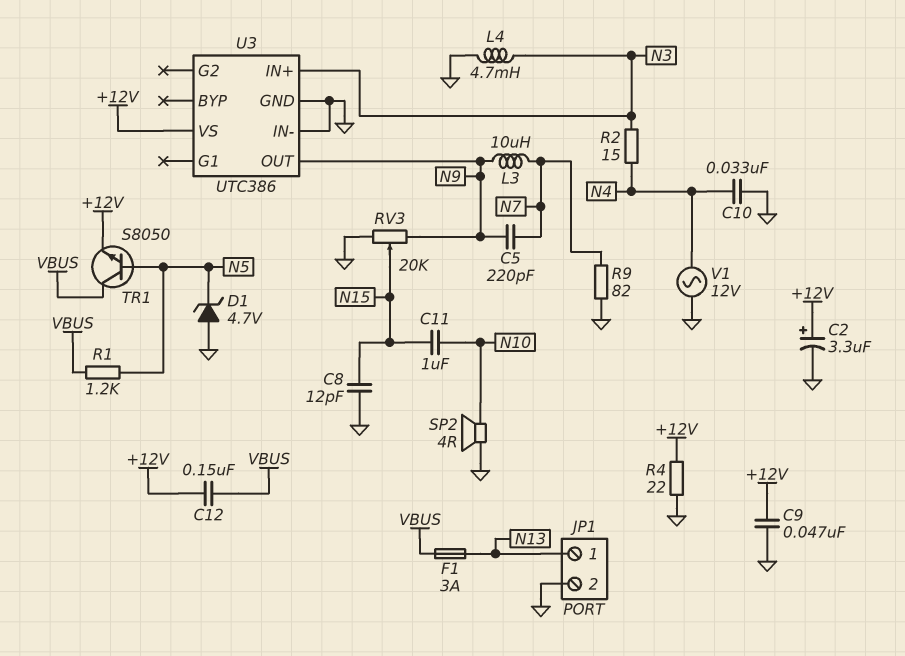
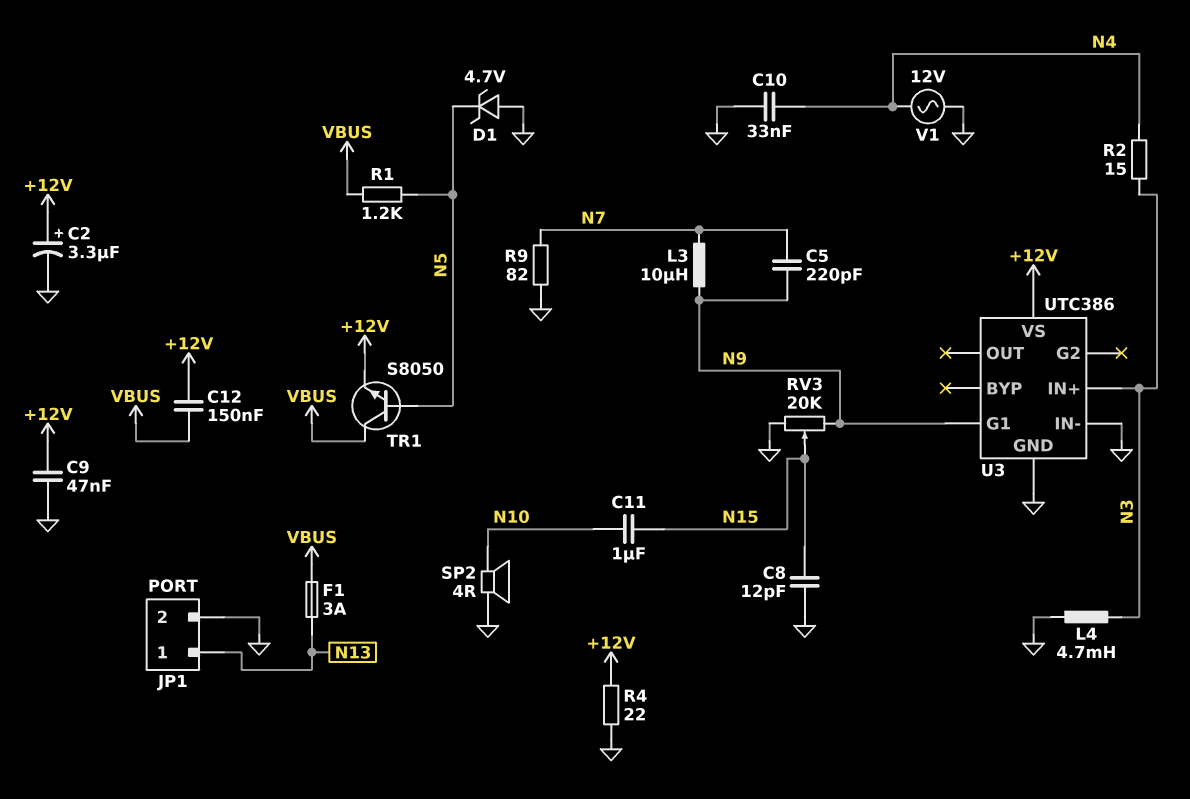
U3 pin G1: none -> N9
U3 pin OUT: N9 -> none

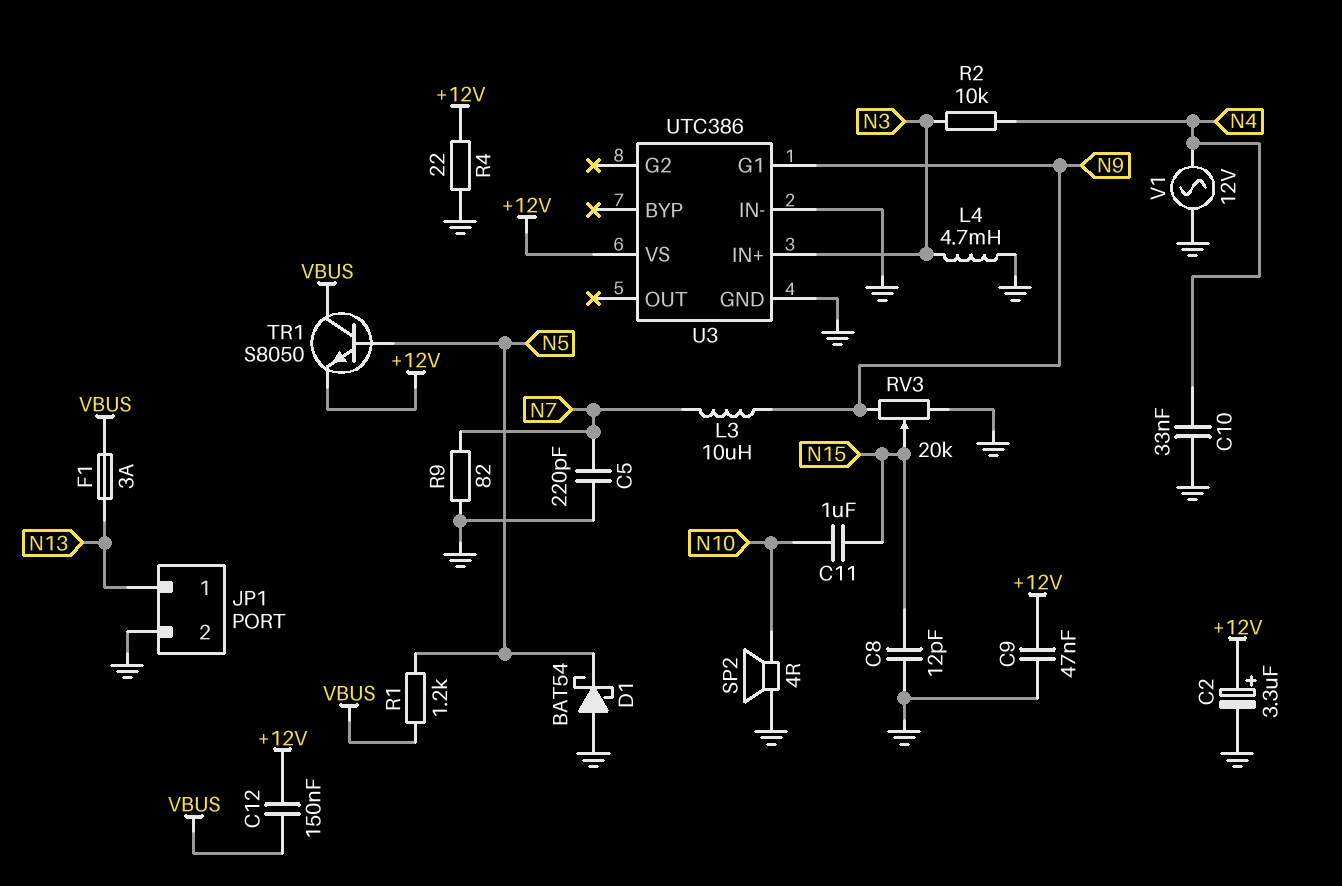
C5: 220pF (N7, N9) -> 220pF (GND, N7)
D1: zener 4.7V (A GND, K N5) -> schottky BAT54 (A GND, K N5)
R2: 15 (N3, N4) -> 10k (N3, N4)

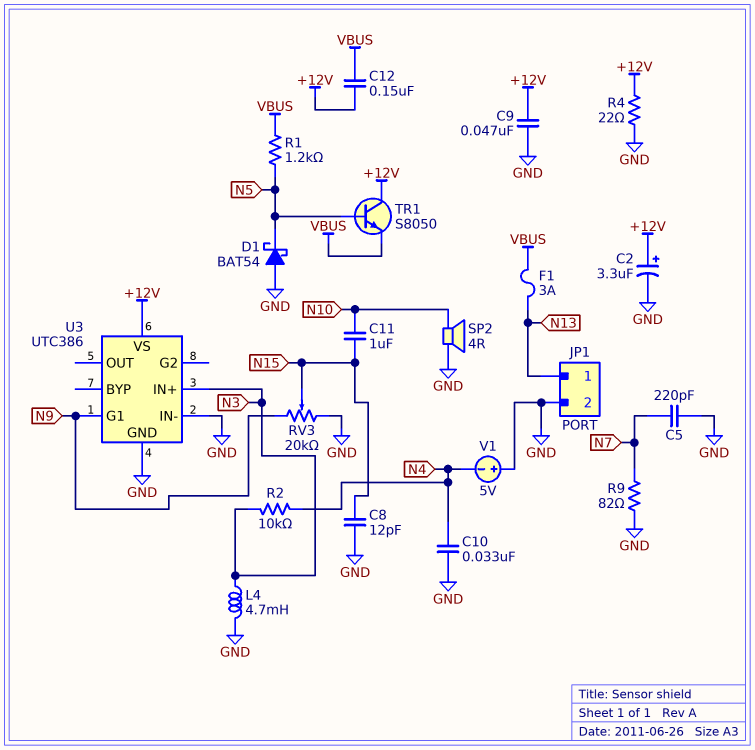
L3: 10uH (N7, N9) -> none
TR1: NPN S8050 (B N5, C VBUS, E +12V) -> NPN S8050 (B N5, C +12V, E VBUS)
V1: AC 12V (GND, N4) -> 5V (plus GND, minus N4)

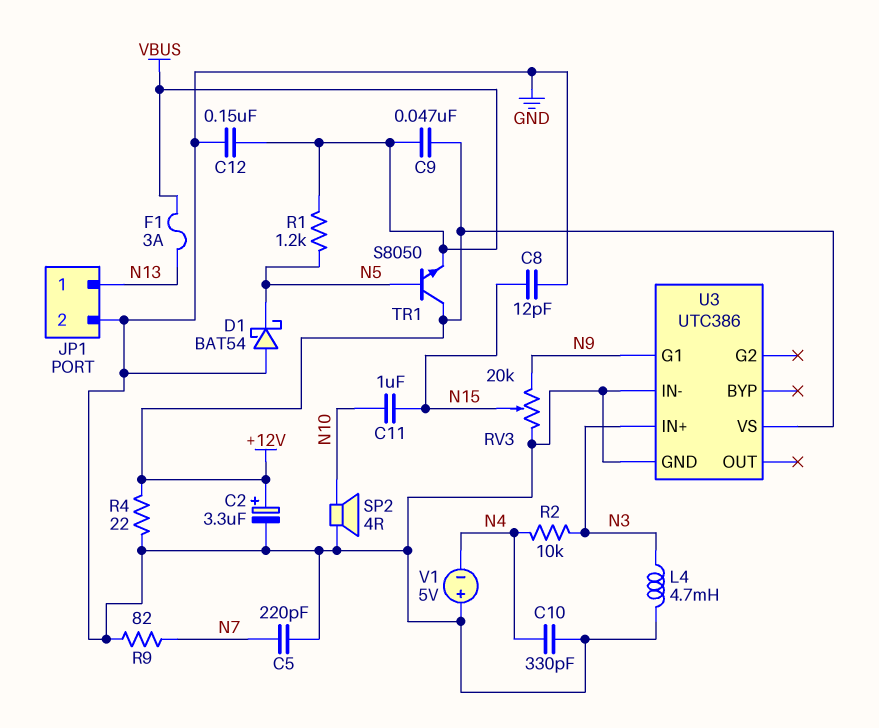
C9: 47nF (+12V, GND) -> 47nF (+12V, VBUS)
C10: 33nF (GND, N4) -> 330pF (GND, N4)
C12: 150nF (+12V, VBUS) -> 150nF (GND, VBUS)

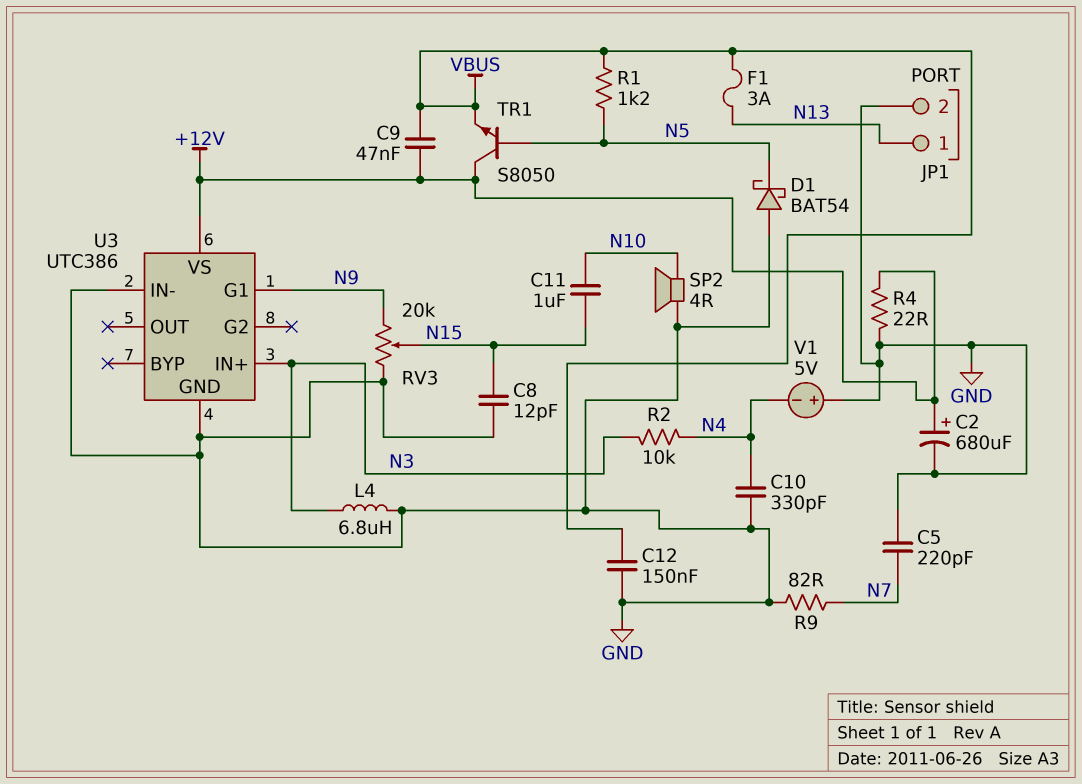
C2: 3.3uF (plus +12V, minus GND) -> 680uF (plus +12V, minus GND)
L4: 4.7mH (GND, N3) -> 6.8uH (GND, N3)

